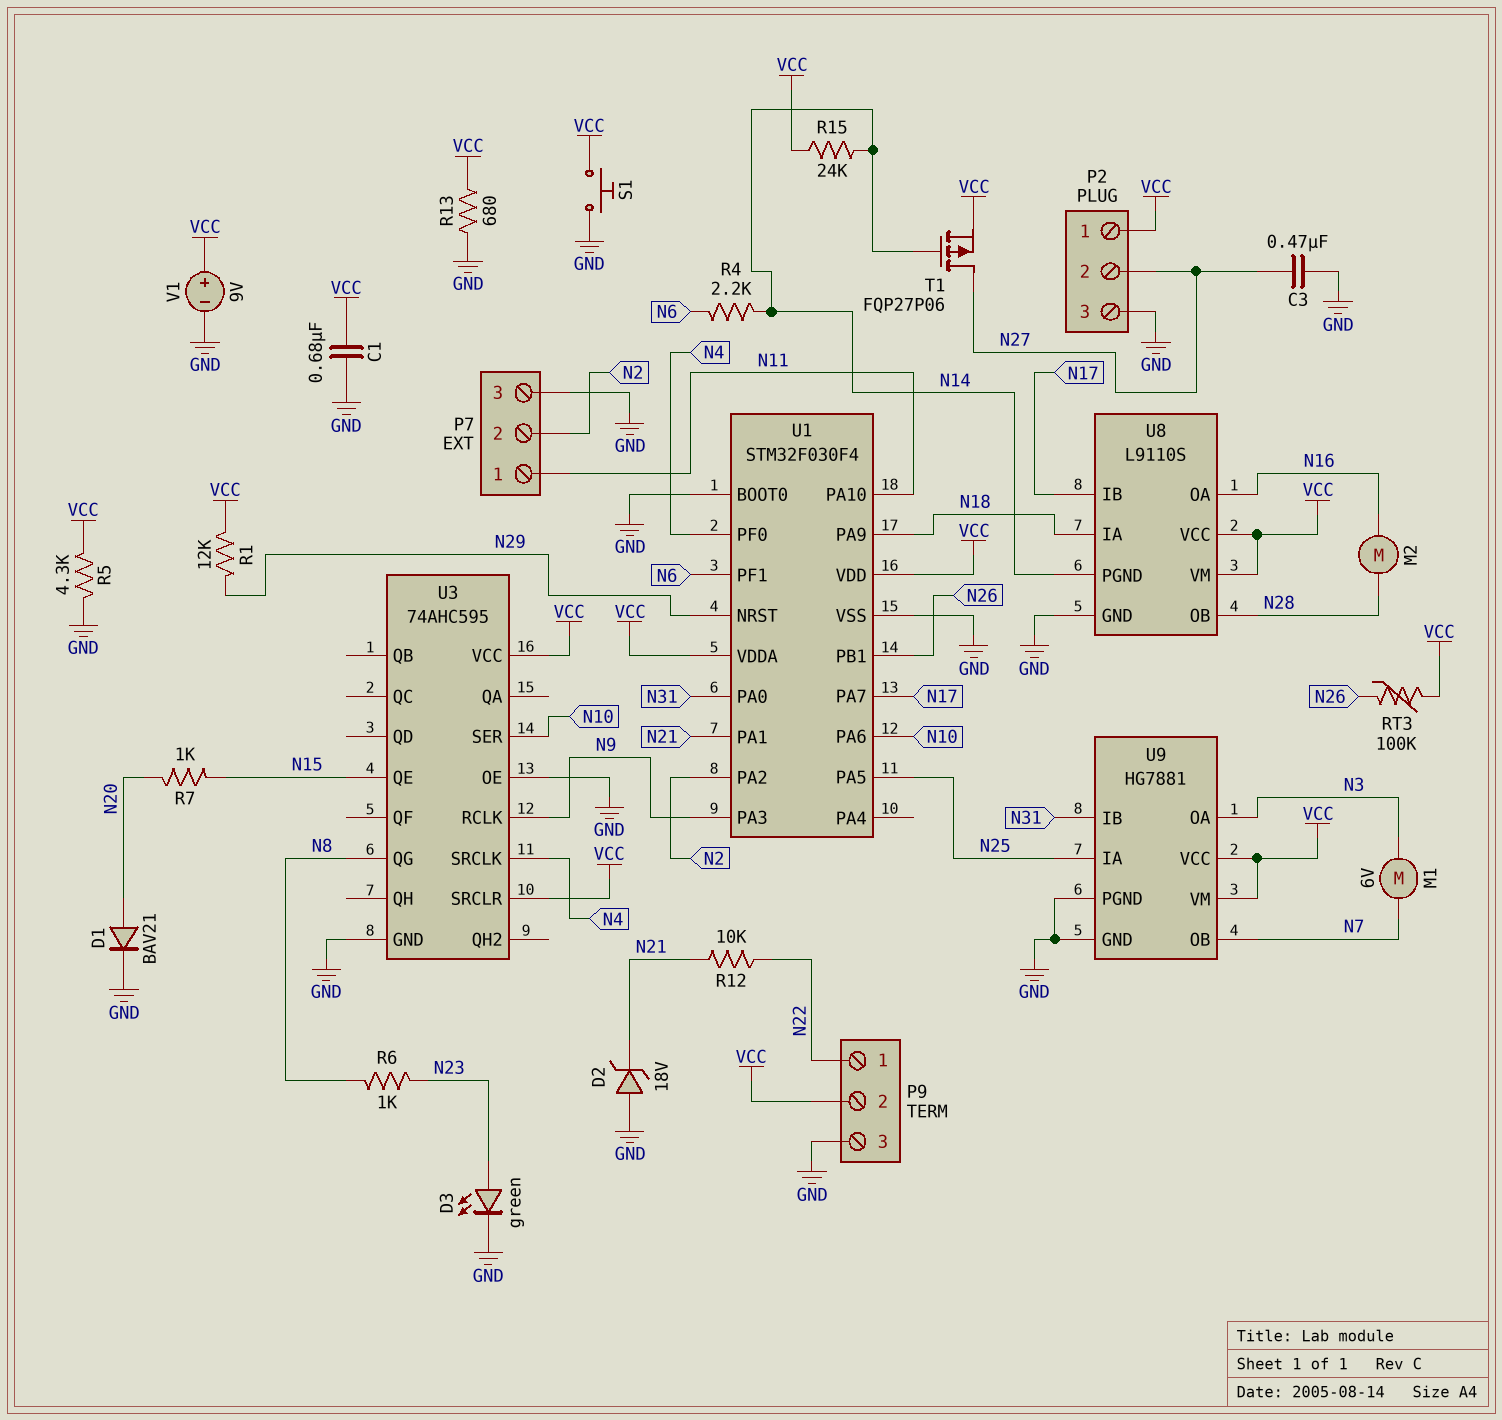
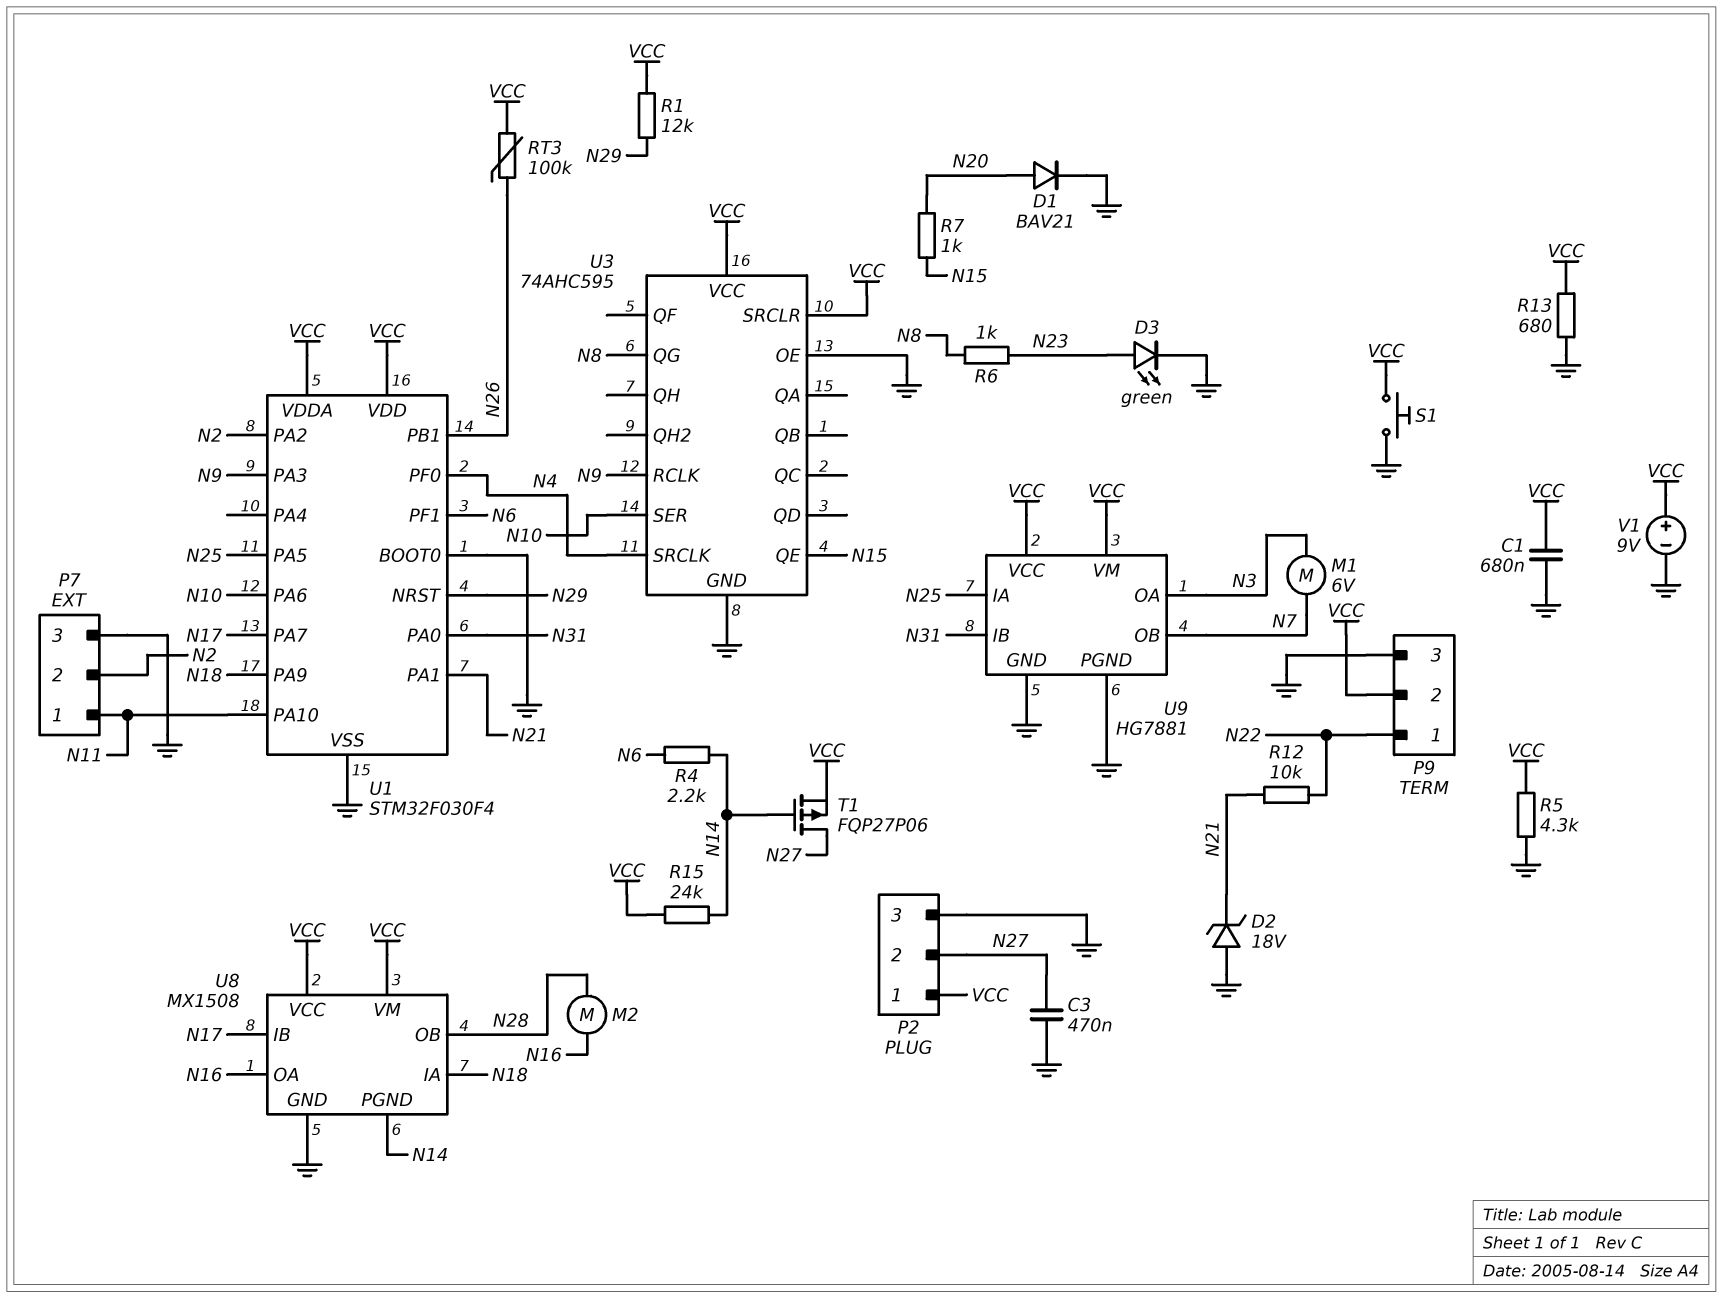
U8: L9110S -> MX1508

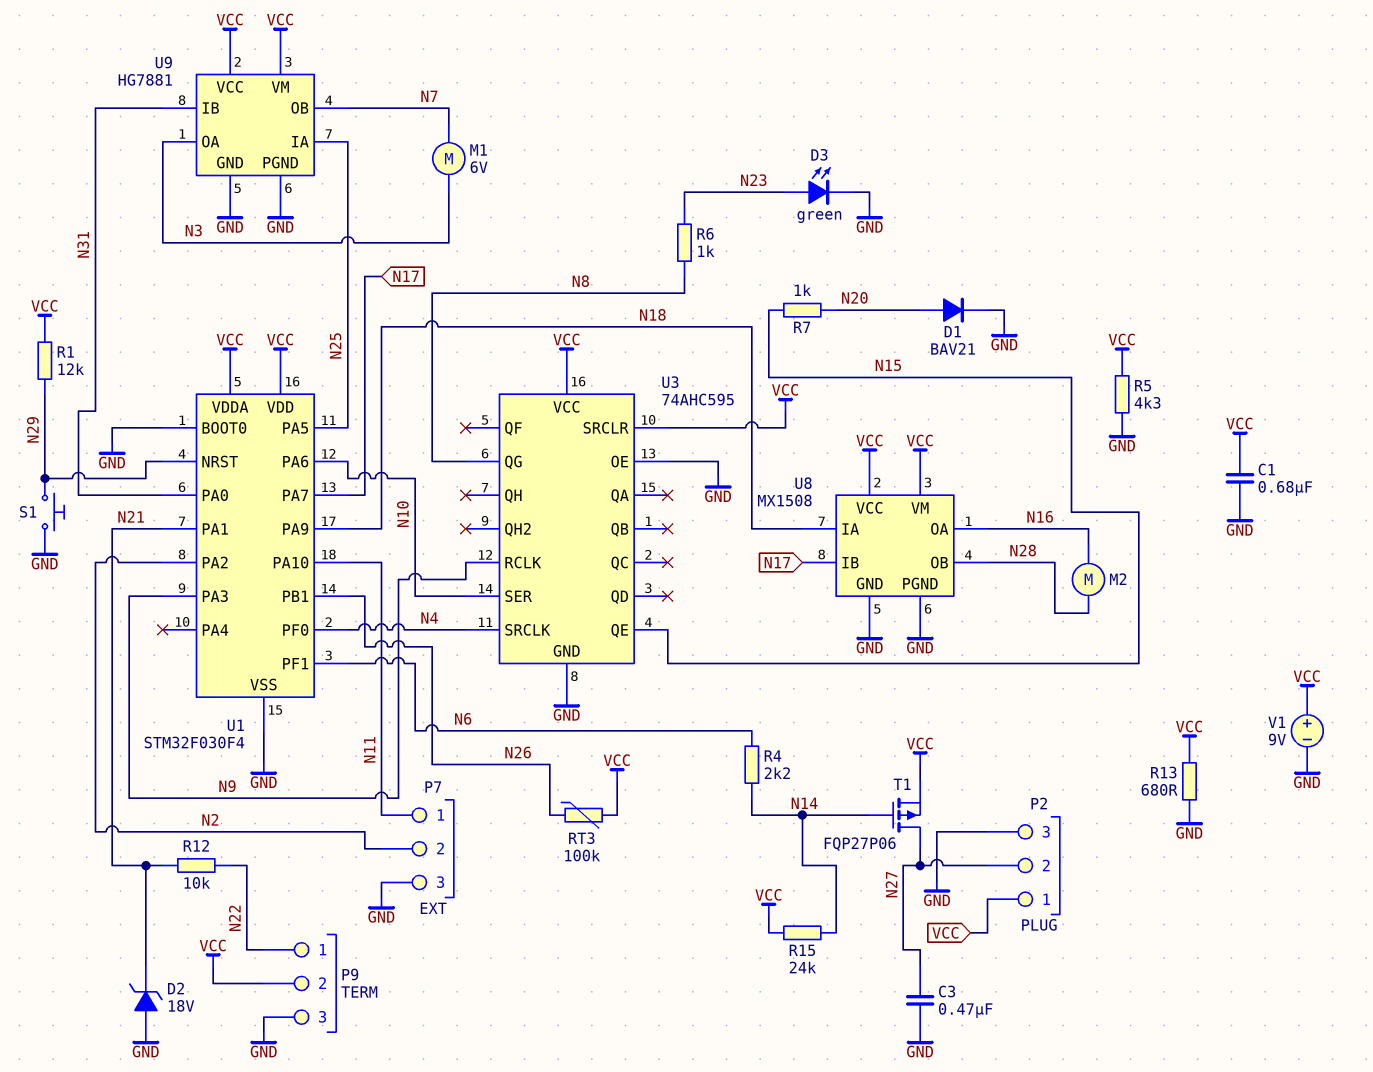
S1: button (GND, VCC) -> button (GND, N29)
U8 pin PGND: N14 -> GND

